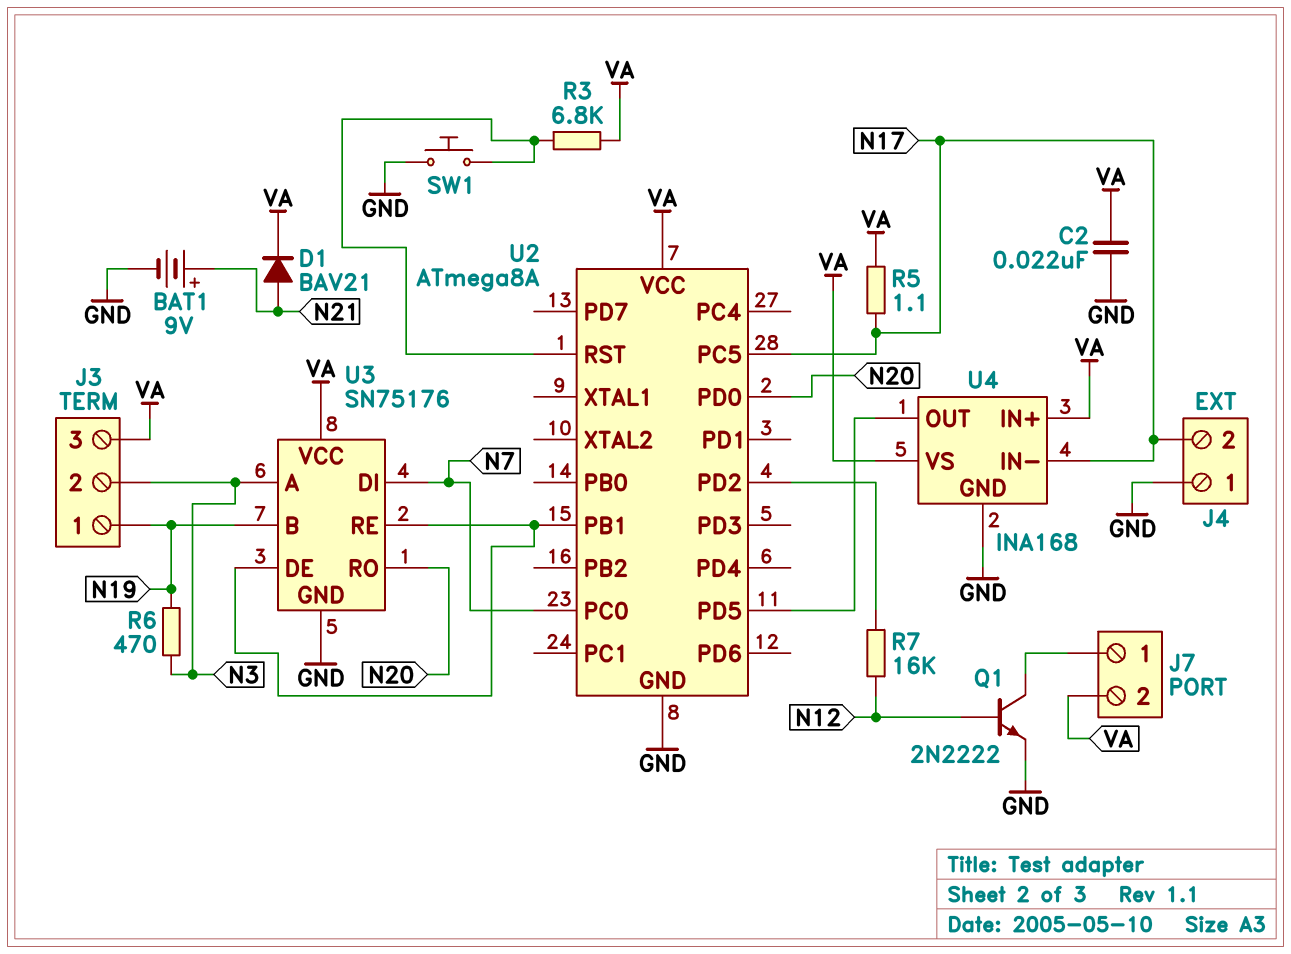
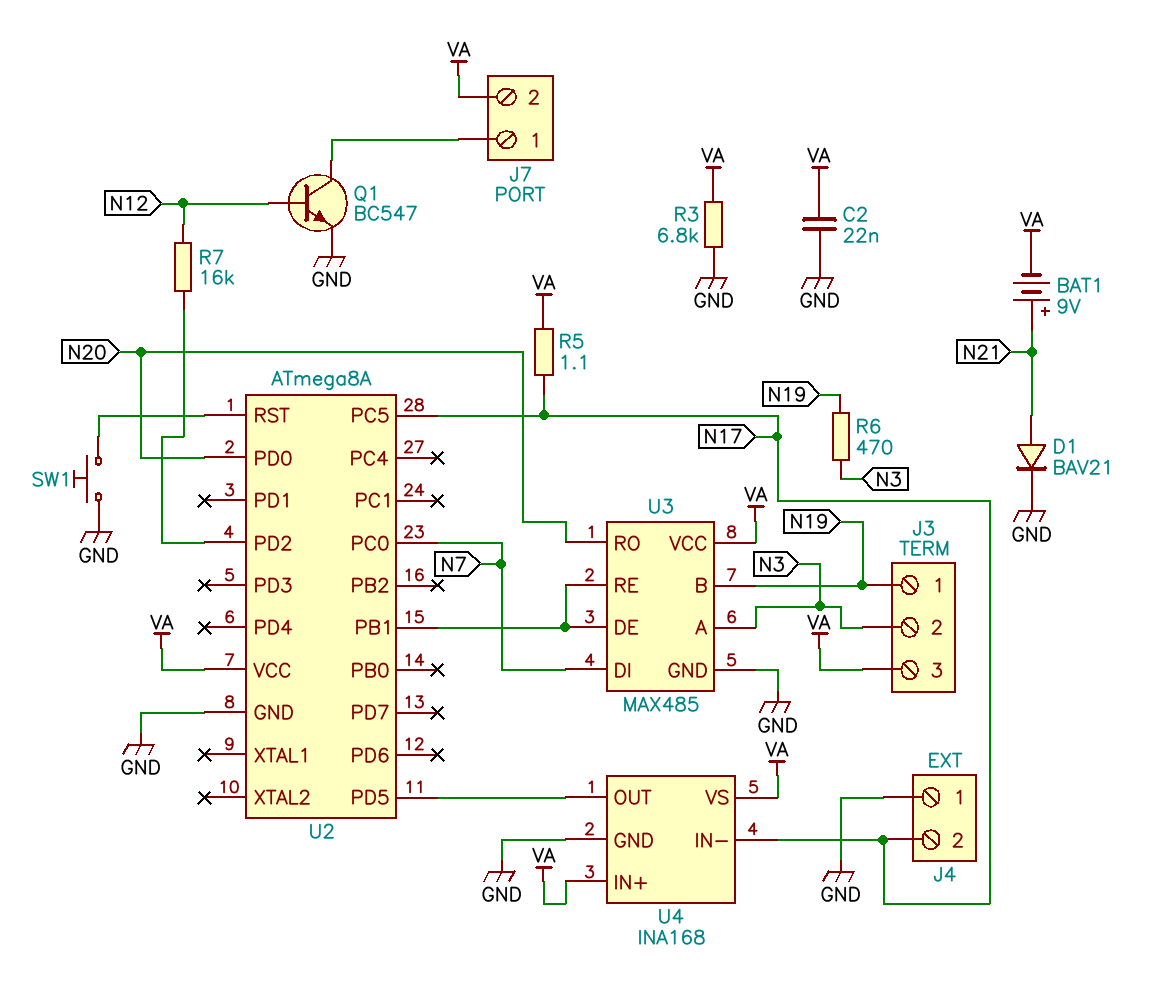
BAT1: 9V (plus N21, minus GND) -> 9V (plus N21, minus VA)
D1: diode BAV21 (A N21, K VA) -> diode BAV21 (A N21, K GND)
Q1: NPN 2N2222 (B N12, C J7/1, E GND) -> NPN BC547 (B N12, C J7/1, E GND)
R3: 6.8k (U2/RST, VA) -> 6.8k (GND, VA)
U3: SN75176 -> MAX485

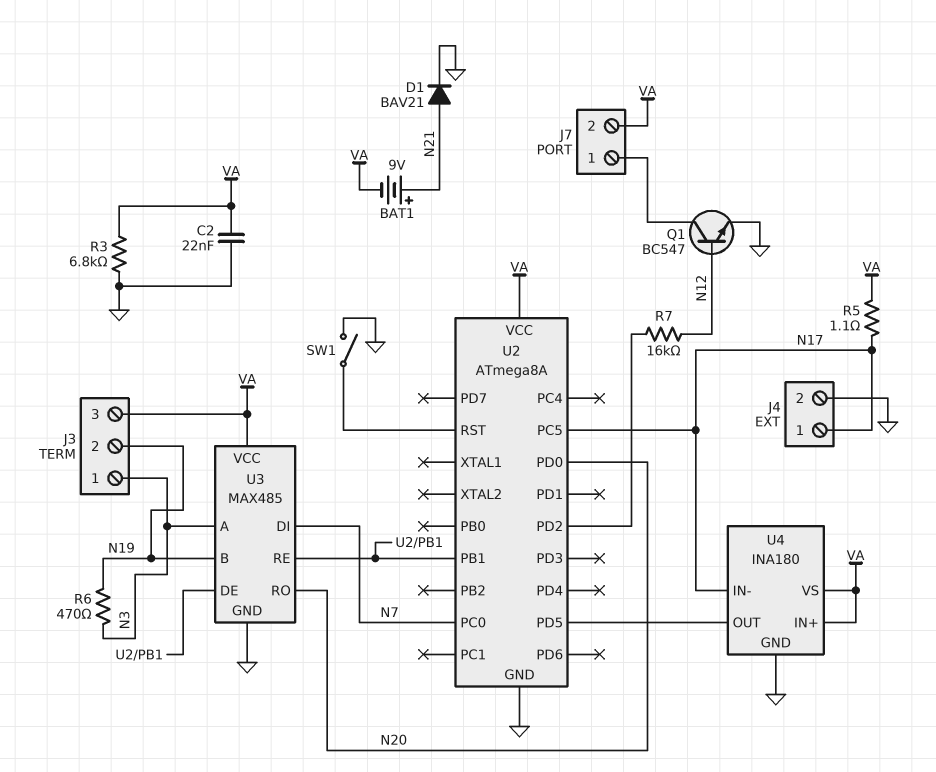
J3 pin 1: N19 -> N3
J3 pin 2: N3 -> N19
J4 pin 1: GND -> N17
J4 pin 2: N17 -> GND
SW1: button (GND, U2/RST) -> switch (GND, U2/RST)
U4: INA168 -> INA180

